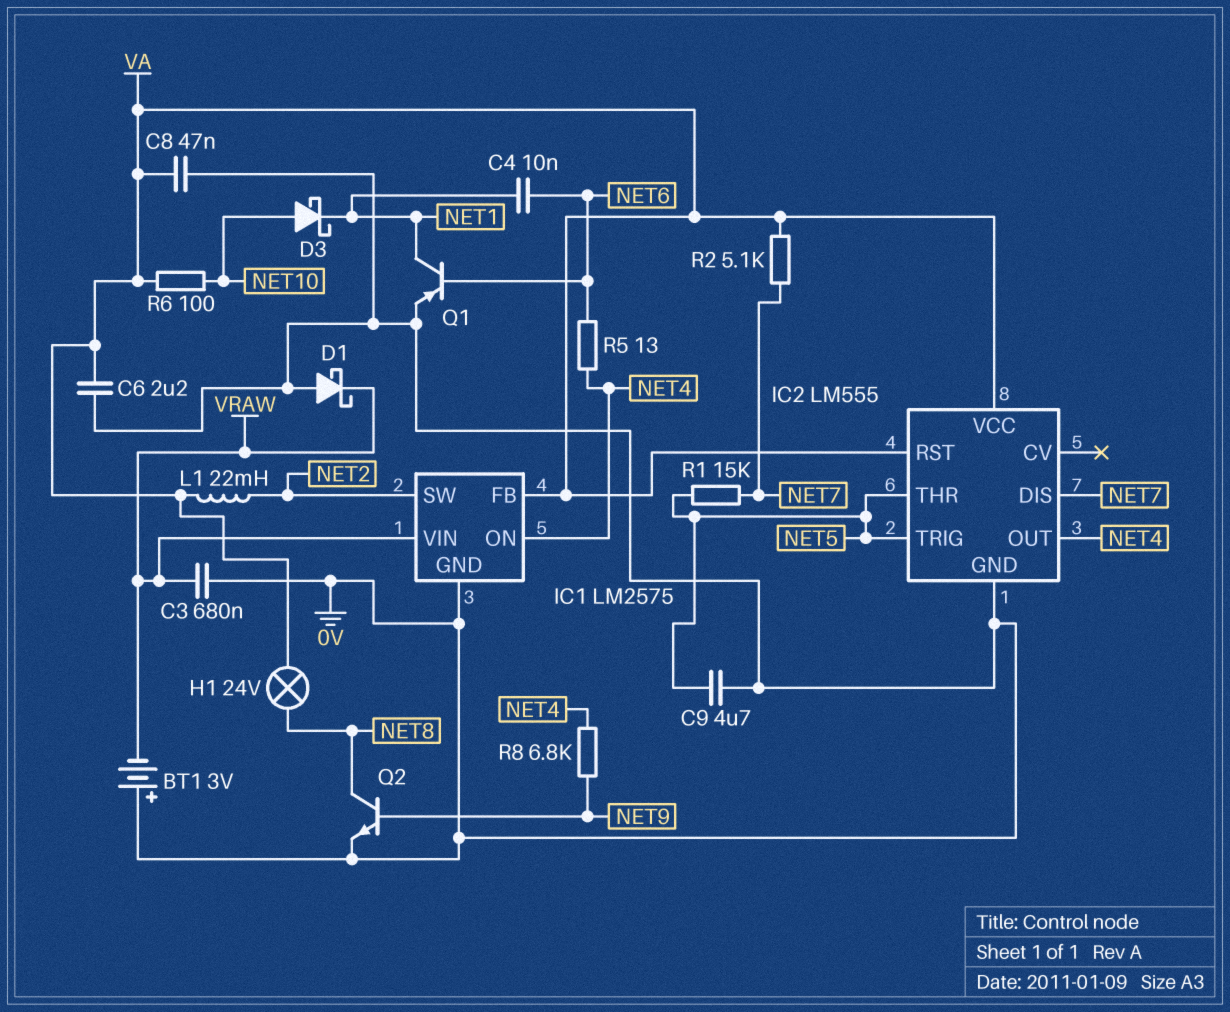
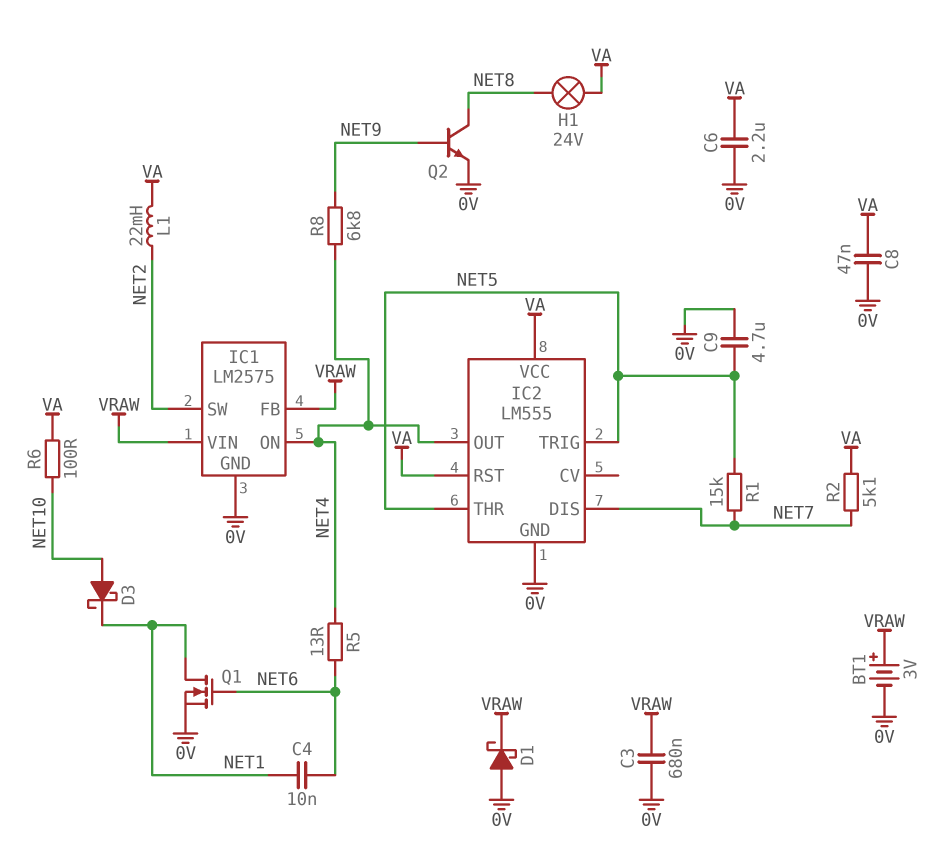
BT1: 3V (plus 0V, minus VRAW) -> 3V (plus VRAW, minus 0V)
IC1 pin FB: VA -> VRAW
Q1: PNP (B NET6, C NET1, E 0V) -> NMOS (G NET6, D NET1, S 0V)

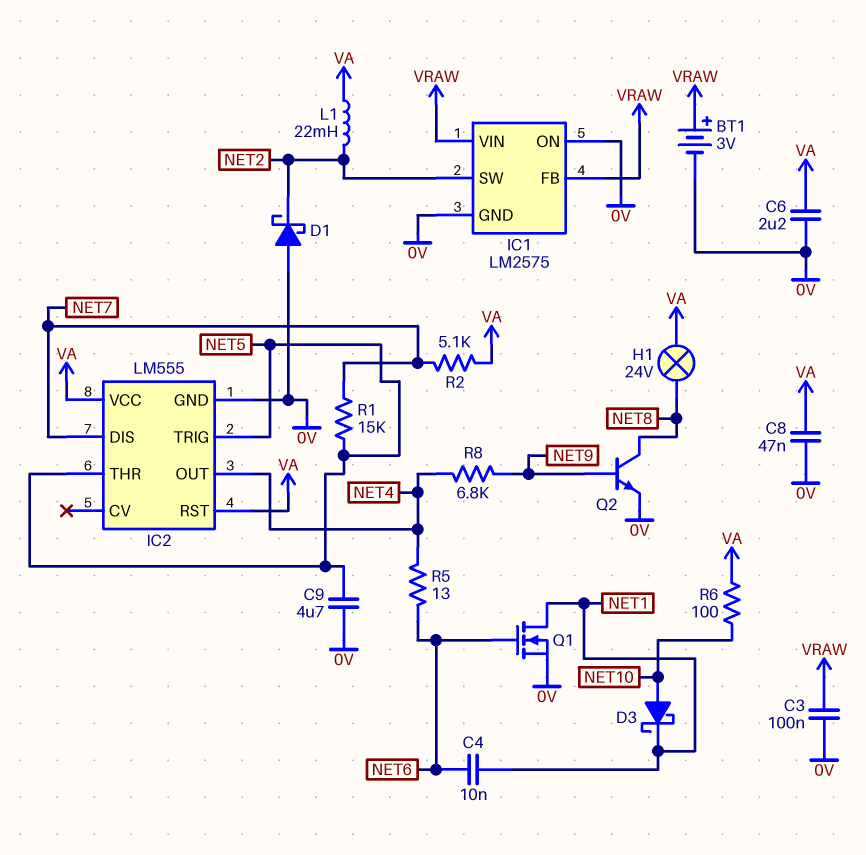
C3: 680nF (0V, VRAW) -> 100nF (0V, VRAW)
D1: schottky (A 0V, K VRAW) -> schottky (A 0V, K NET2)
IC1 pin ON: NET4 -> 0V

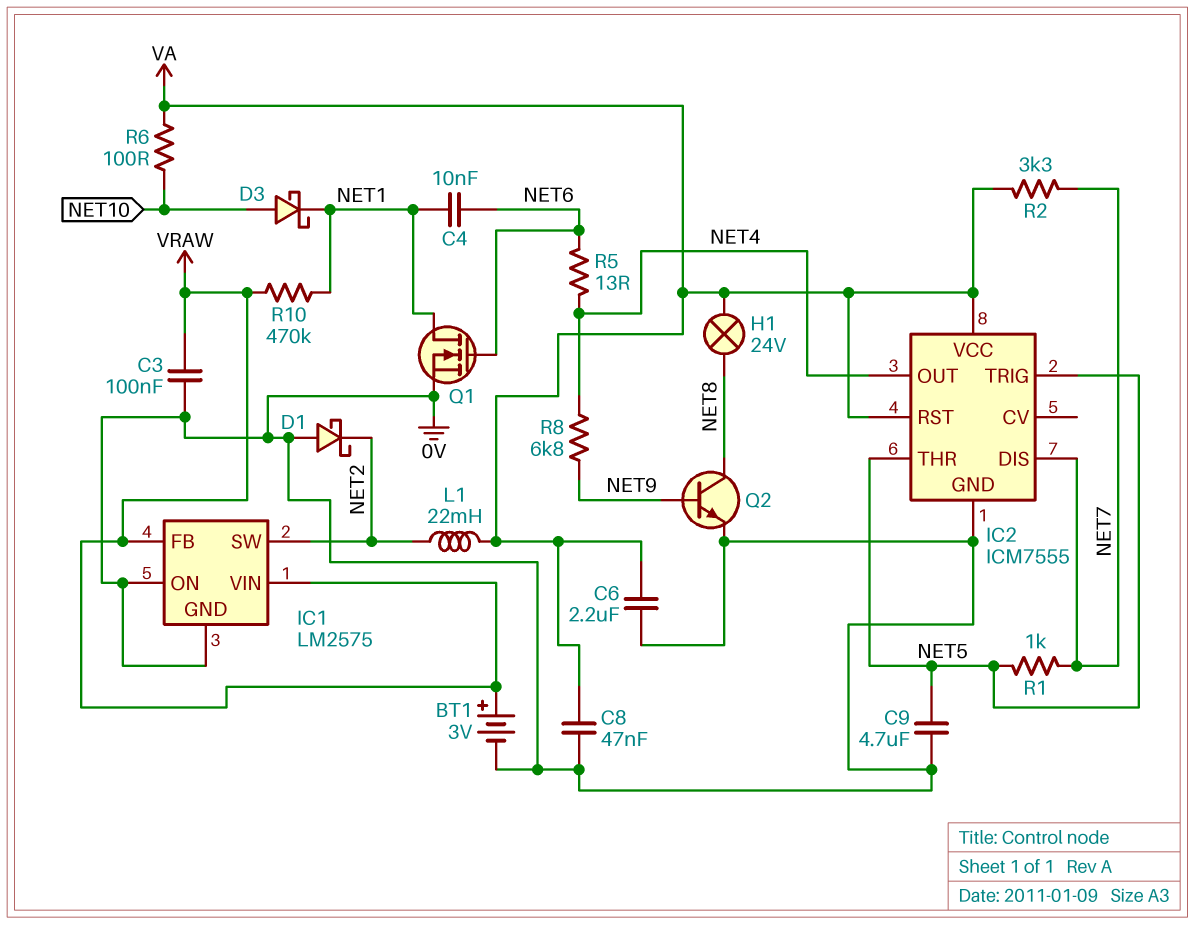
IC2: LM555 -> ICM7555
R1: 15k (NET5, NET7) -> 1k (NET5, NET7)
R2: 5.1k (NET7, VA) -> 3.3k (NET7, VA)
R10: none -> 470k (NET1, VRAW)

